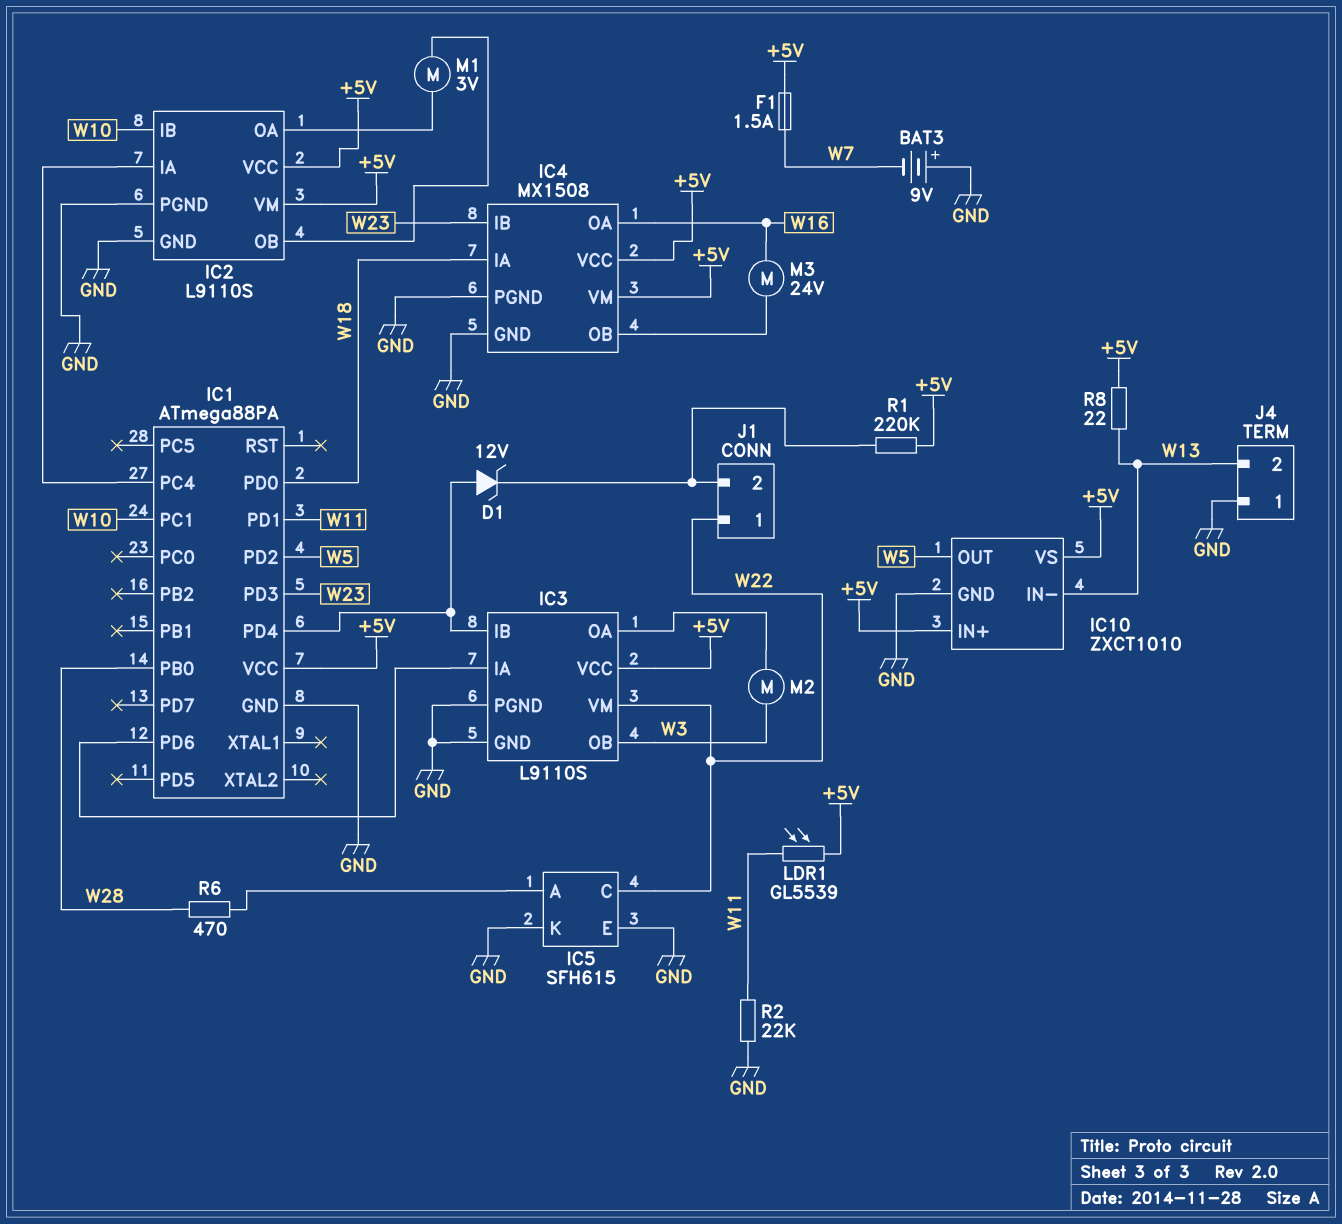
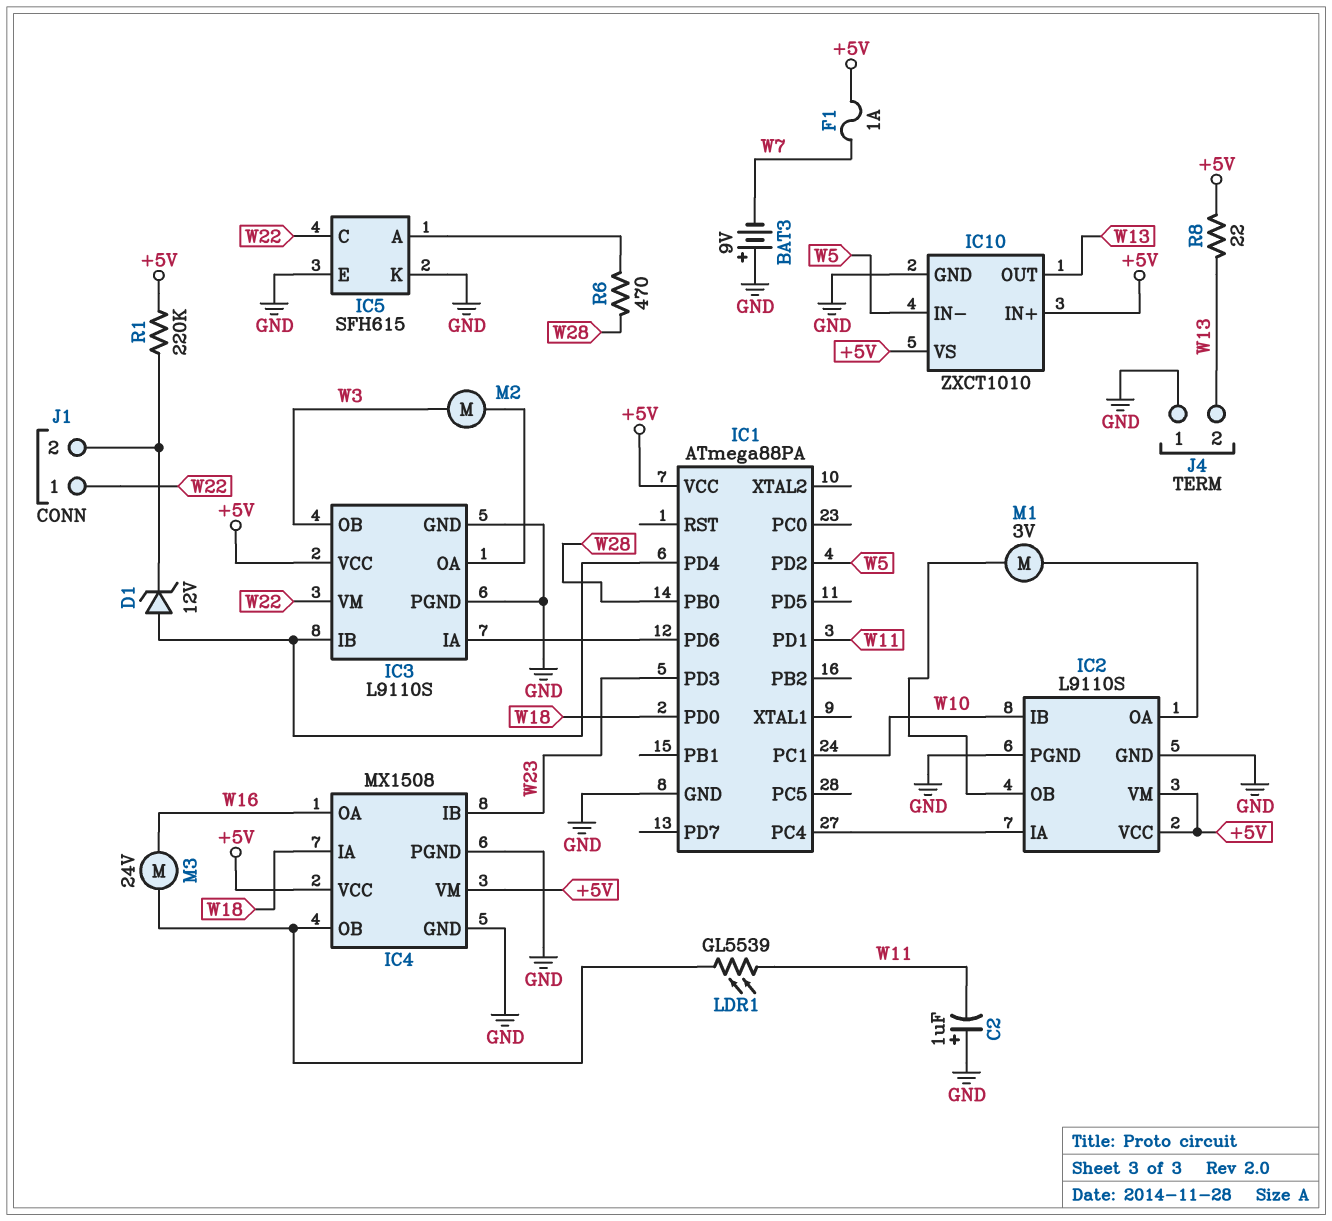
C2: none -> 1uF (plus GND, minus W11)
F1: 1.5A (+5V, W7) -> 1A (+5V, W7)
IC10 pin IN-: W13 -> W5
IC10 pin OUT: W5 -> W13
LDR1: GL5539 (+5V, W11) -> GL5539 (IC4/OB, W11)
R2: 22k (GND, W11) -> none

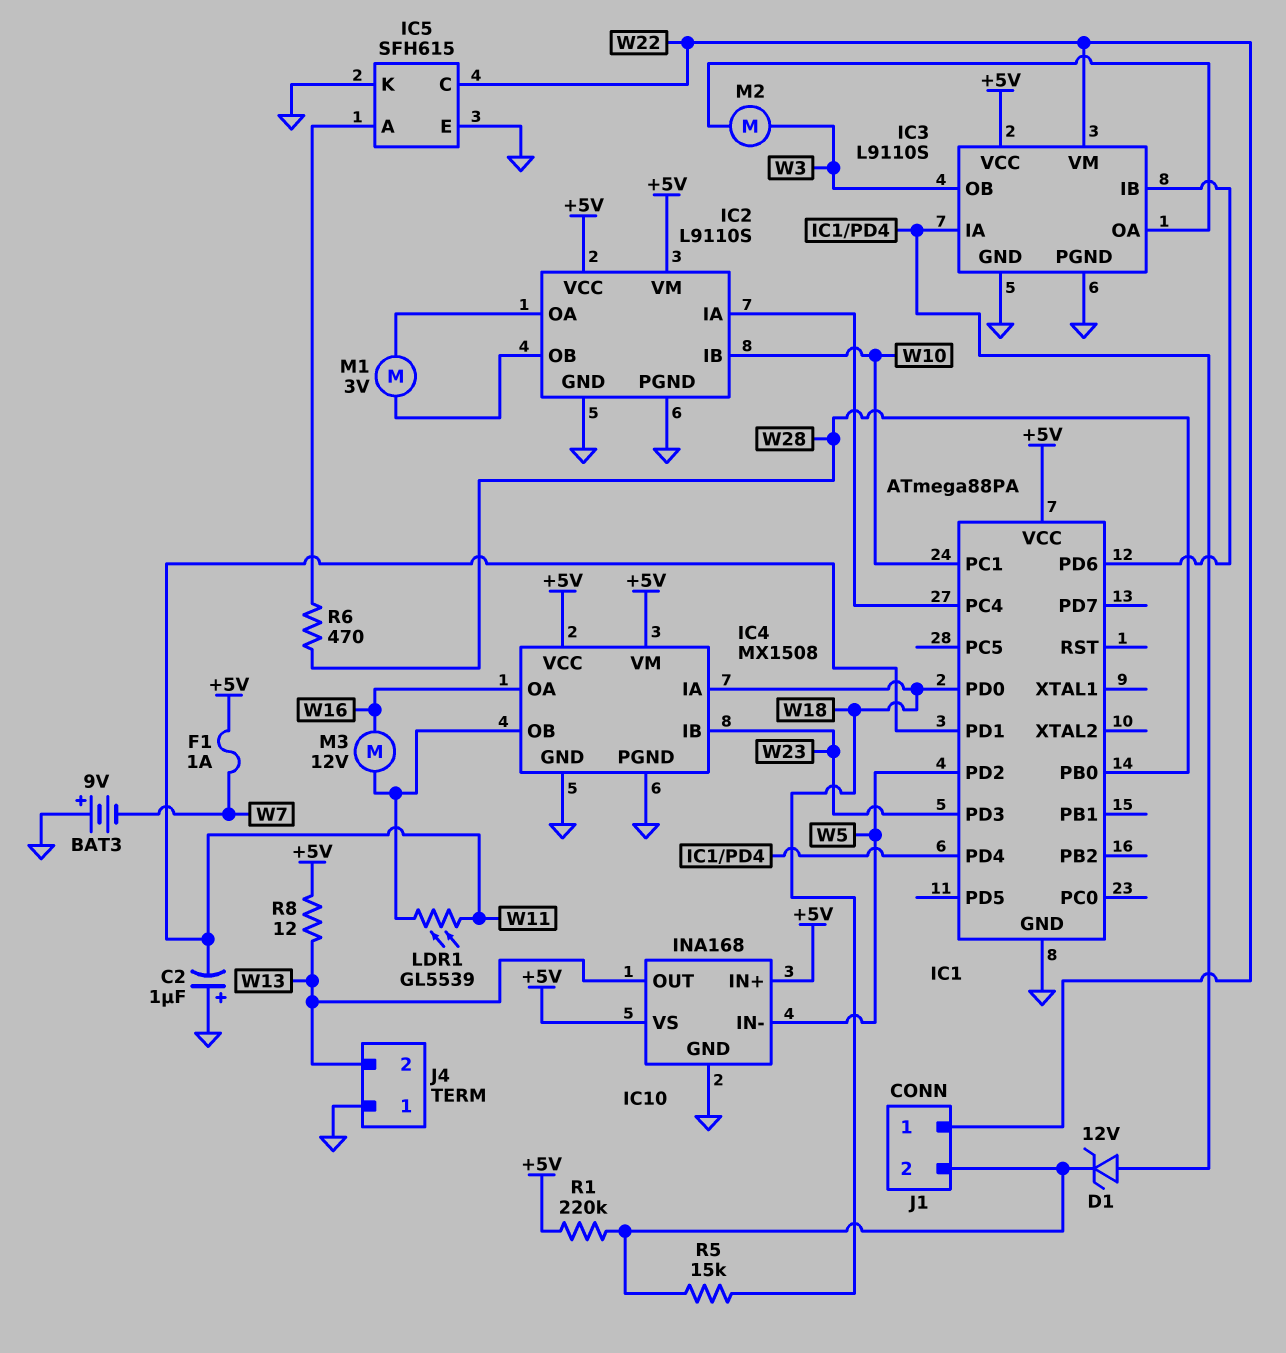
IC3 pin IA: IC1/PD6 -> IC1/PD4
IC3 pin IB: IC1/PD4 -> IC1/PD6
IC10: ZXCT1010 -> INA168
M3: motor 24V (IC4/OB, W16) -> motor 12V (IC4/OB, W16)
R5: none -> 15k (J1/2, W18)
R8: 22 (+5V, W13) -> 12 (+5V, W13)

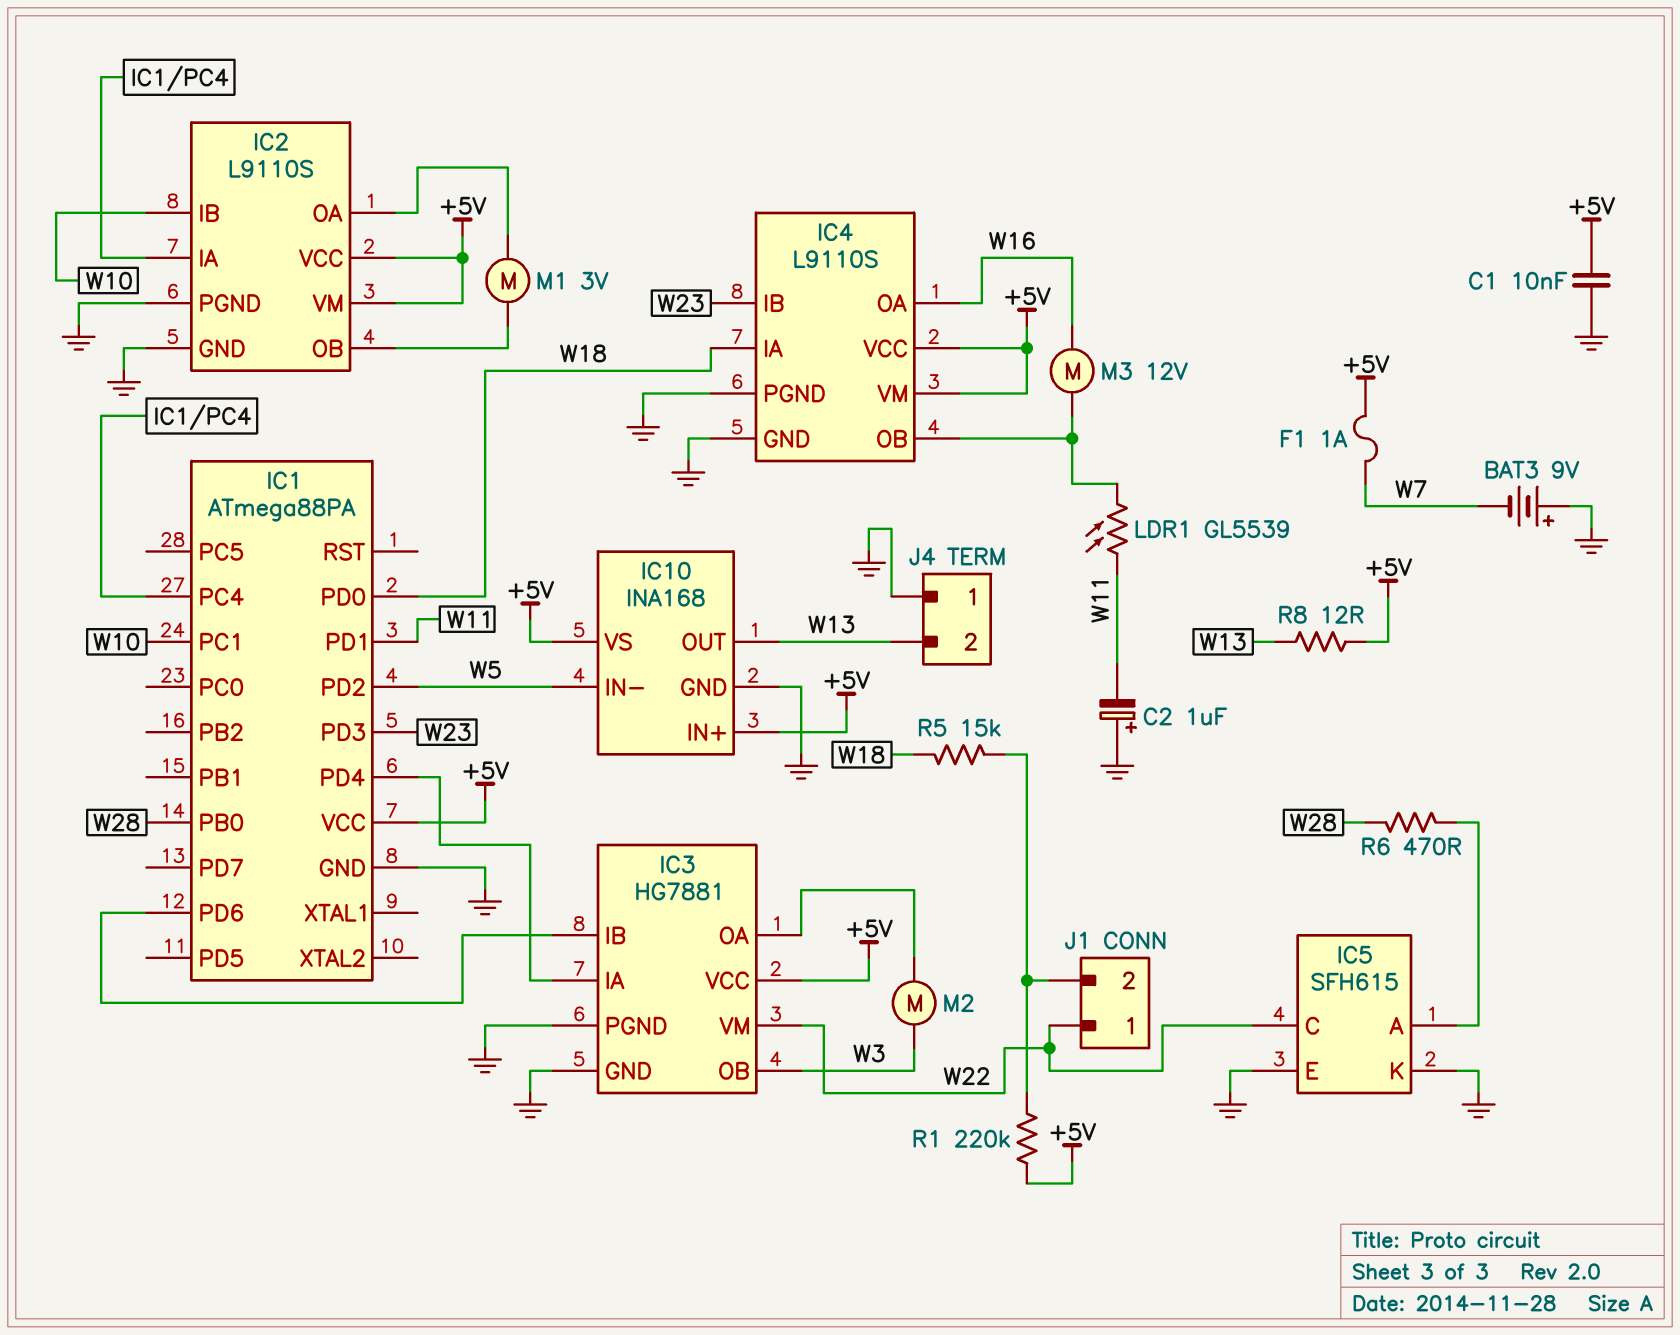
C1: none -> 10nF (+5V, GND)
D1: zener 12V (A IC1/PD4, K J1/2) -> none
IC3: L9110S -> HG7881
IC4: MX1508 -> L9110S

